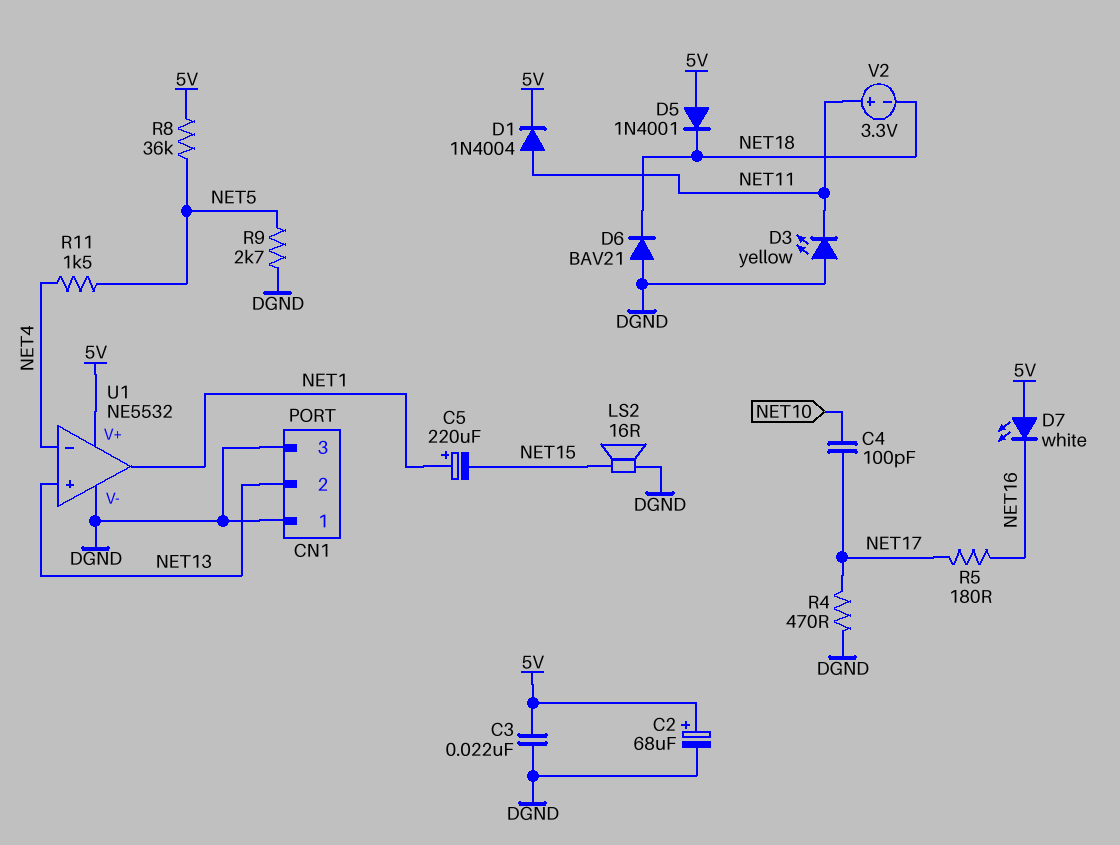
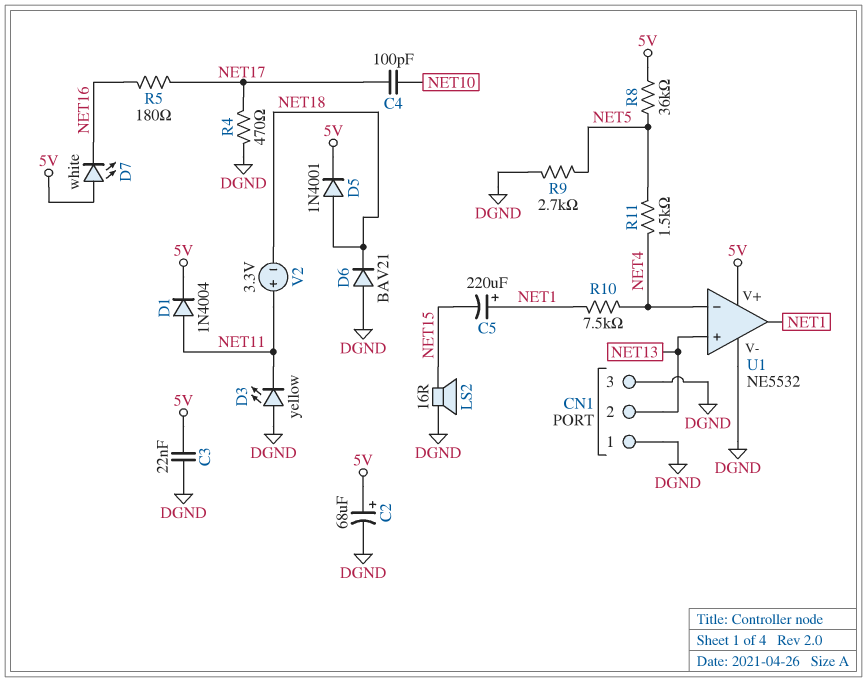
D5: diode 1N4001 (A 5V, K NET18) -> diode 1N4001 (A NET18, K 5V)
R10: none -> 7.5k (NET1, NET4)

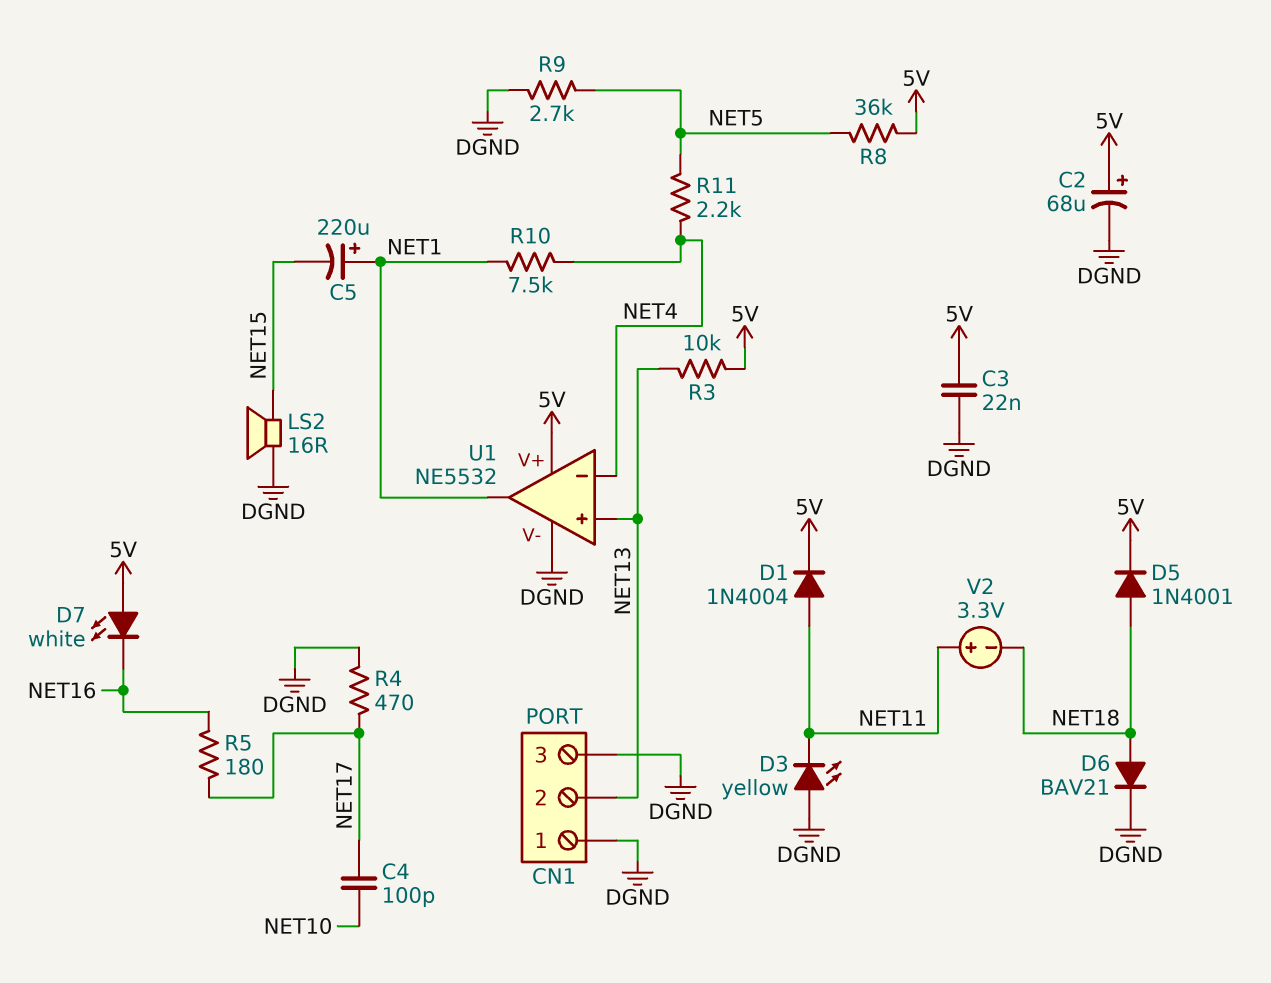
D6: diode BAV21 (A DGND, K NET18) -> diode BAV21 (A NET18, K DGND)
R3: none -> 10k (5V, NET13)
R11: 1.5k (NET4, NET5) -> 2.2k (NET4, NET5)

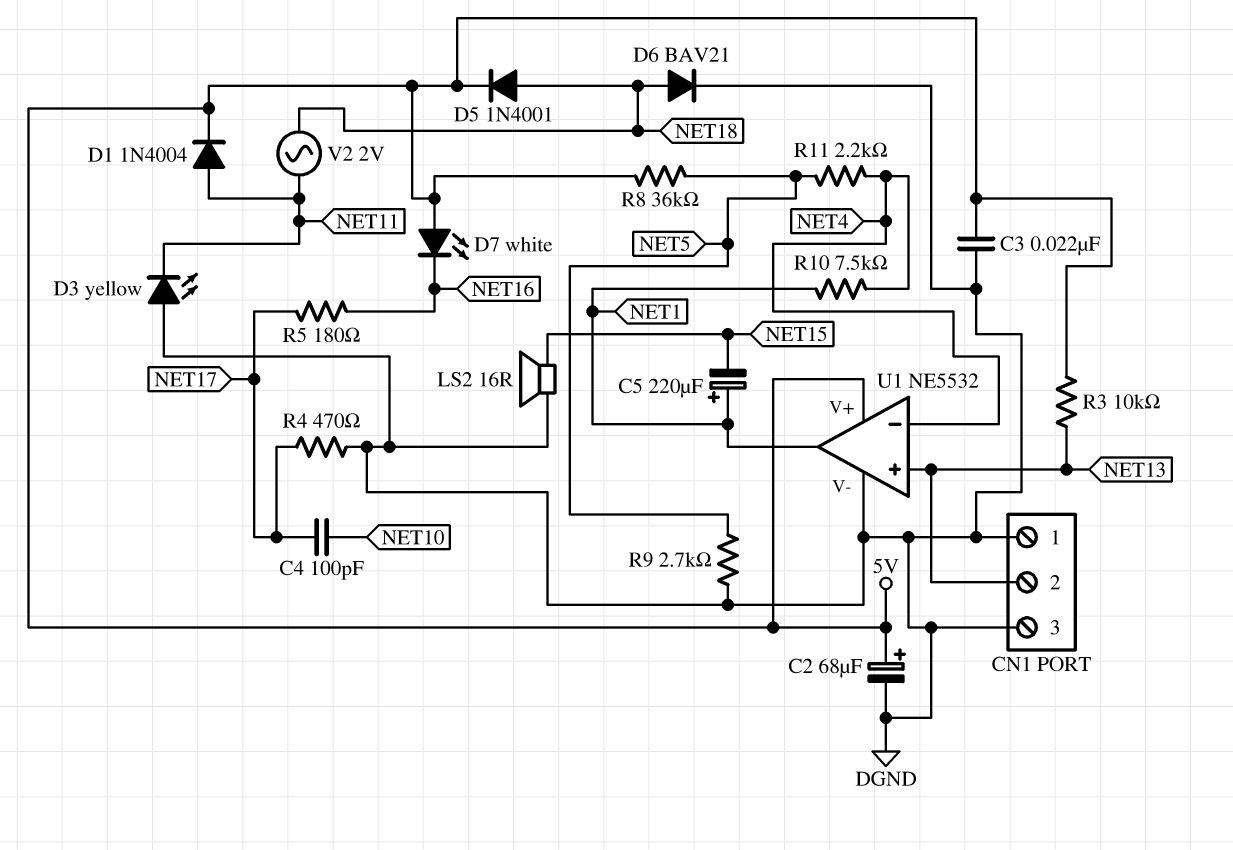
V2: 3.3V (plus NET11, minus NET18) -> AC 2V (NET11, NET18)

